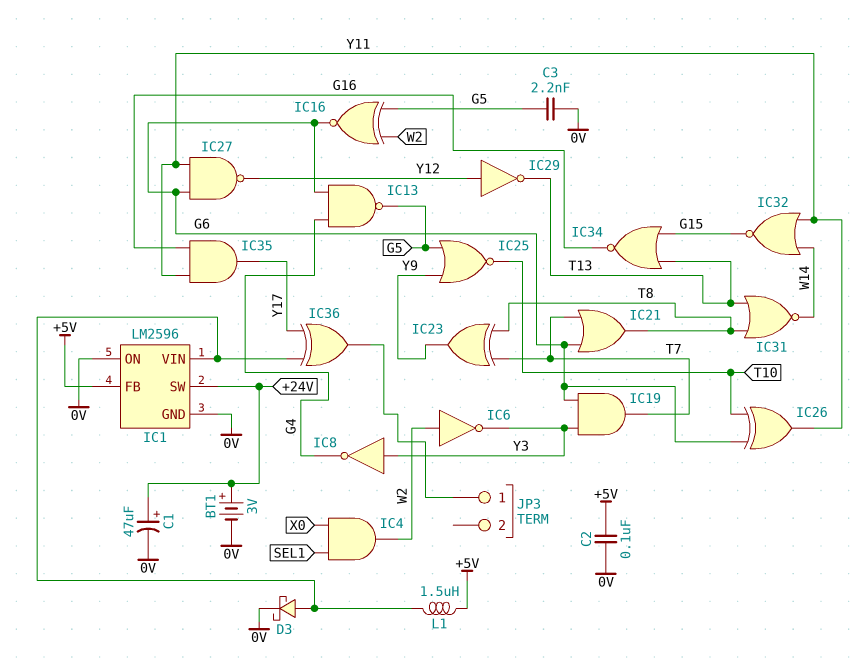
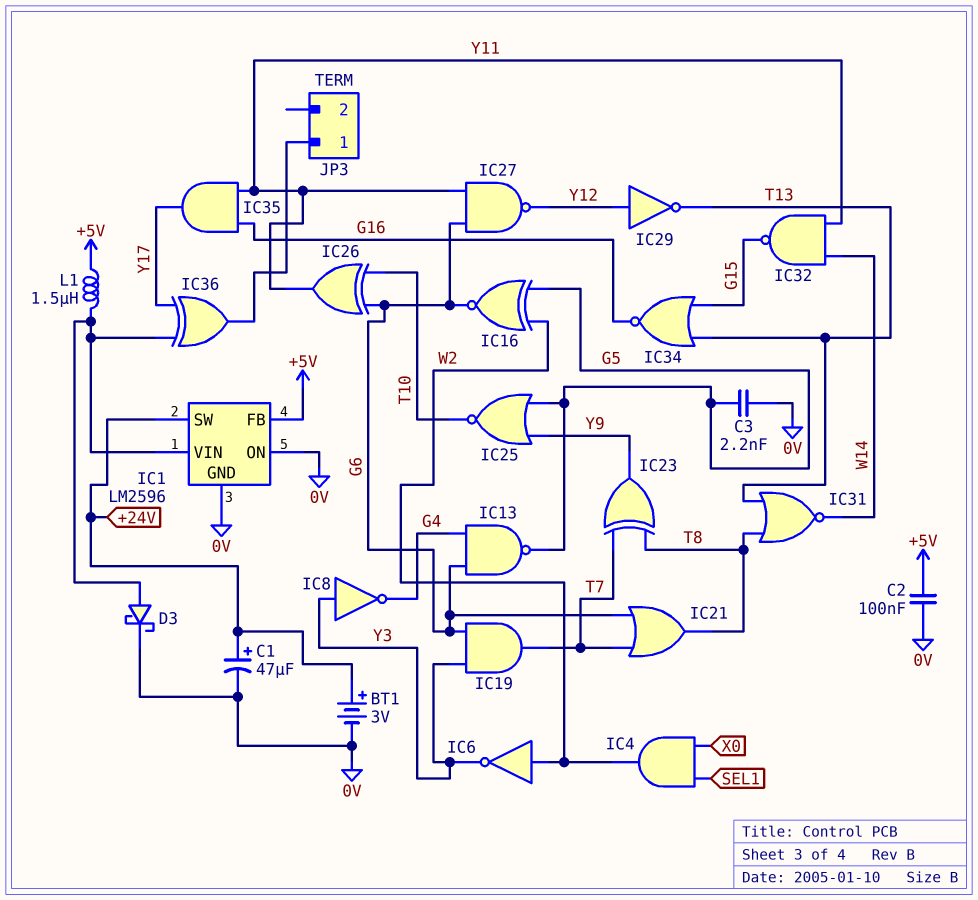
IC32: NOR (in W14, in Y11, out G15) -> NAND (in W14, in Y11, out G15)

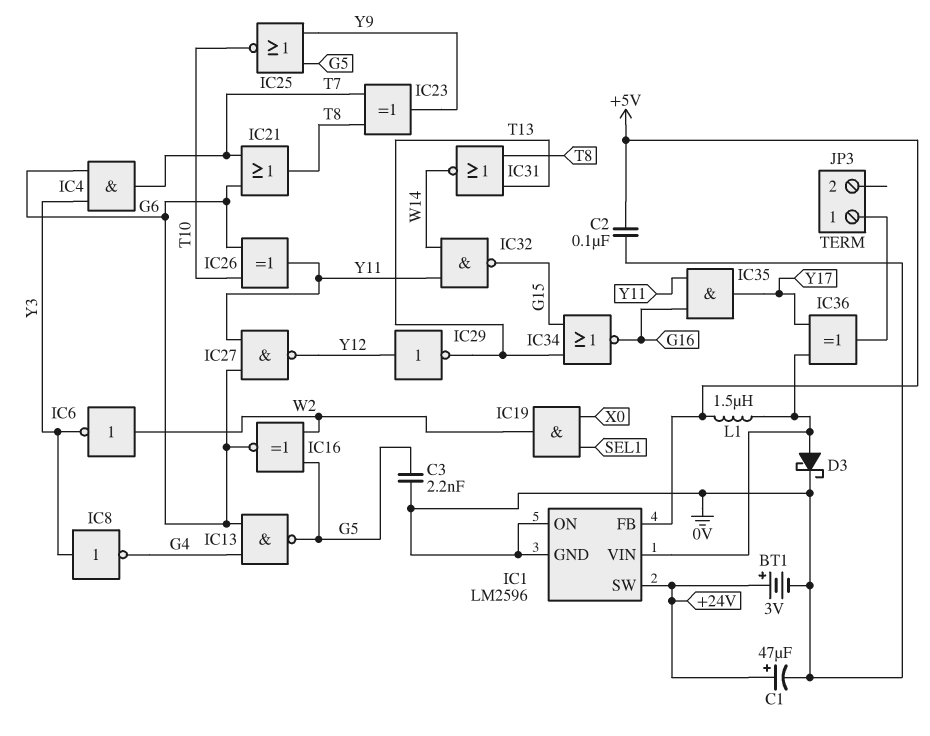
IC4: AND (in SEL1, in X0, out W2) -> AND (in G6, in Y3, out T7)
IC19: AND (in G6, in Y3, out T7) -> AND (in SEL1, in X0, out W2)

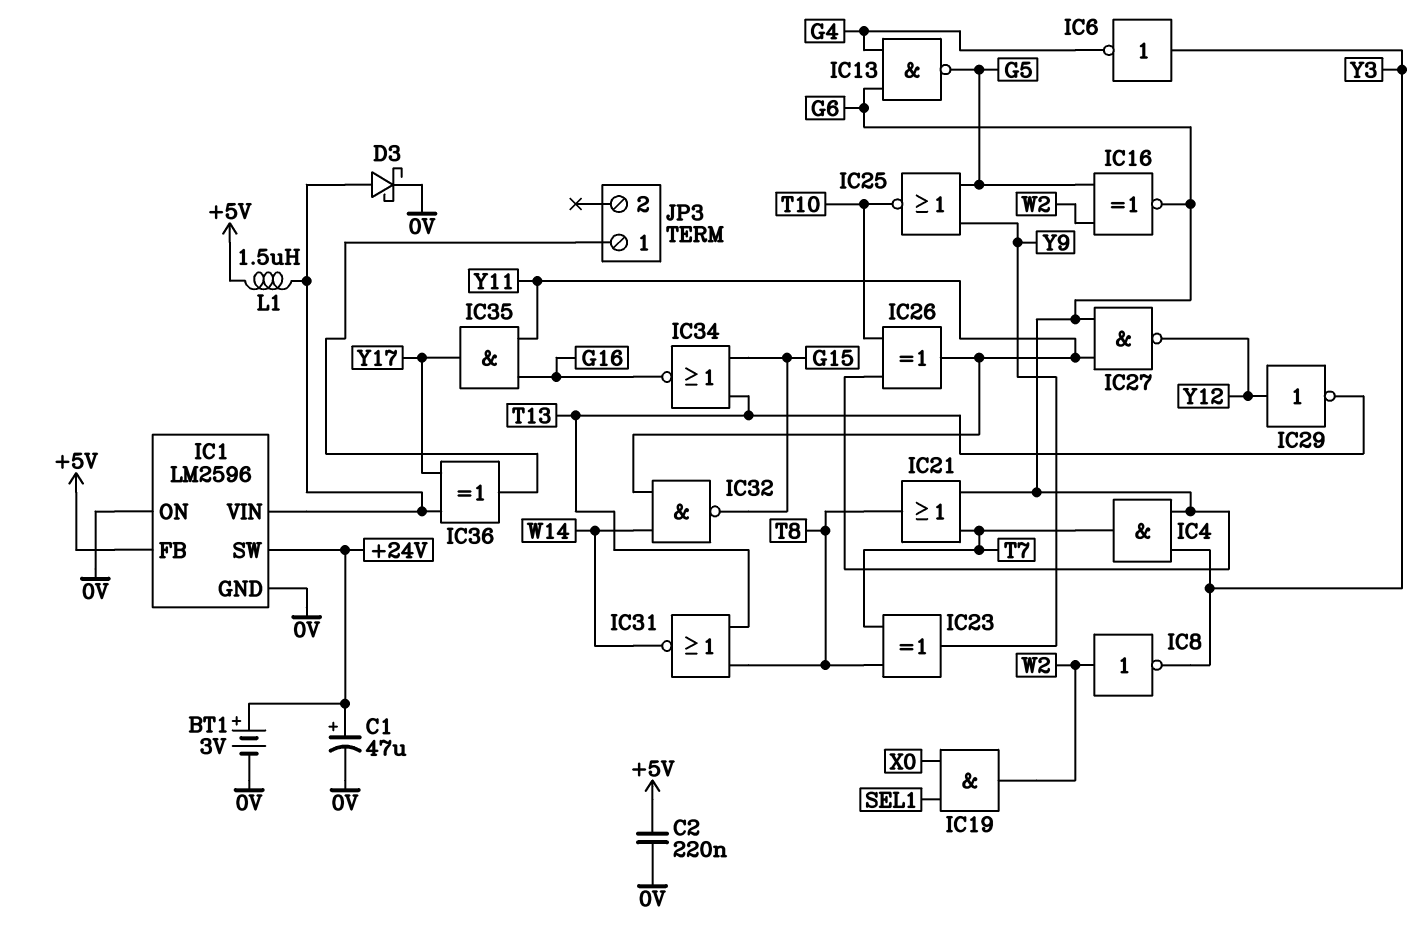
C2: 100nF (+5V, 0V) -> 220nF (+5V, 0V)
C3: 2.2nF (0V, G5) -> none
IC6: NOT (in W2, out Y3) -> NOT (in Y3, out G4)
IC8: NOT (in Y3, out G4) -> NOT (in W2, out Y3)

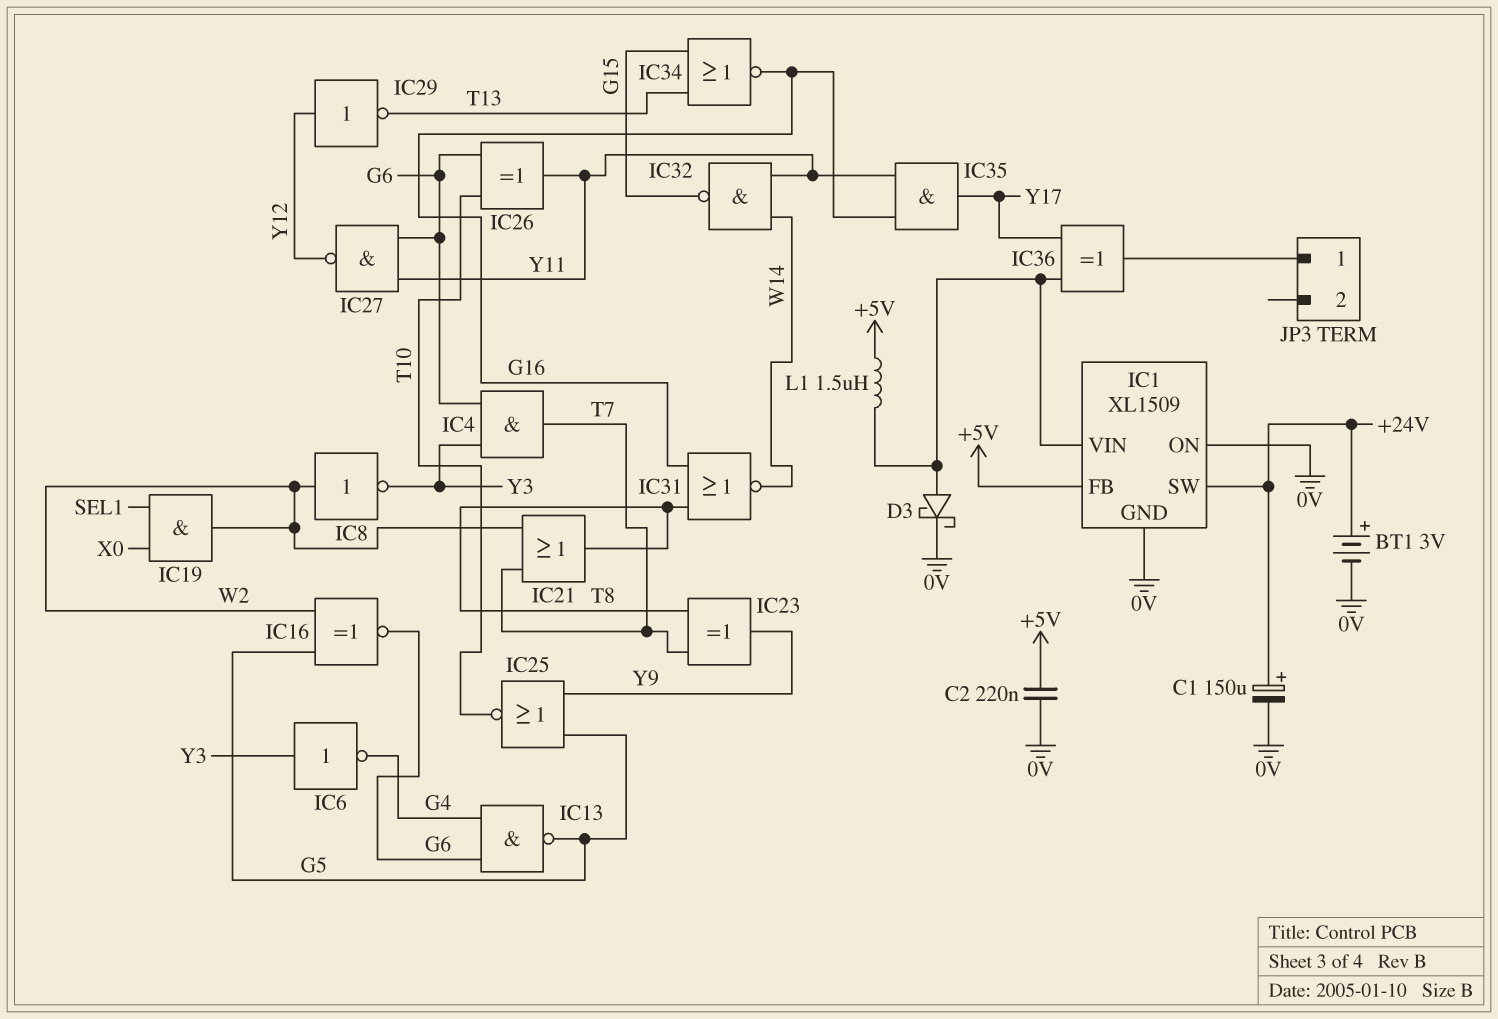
C1: 47uF (plus +24V, minus 0V) -> 150uF (plus +24V, minus 0V)
IC1: LM2596 -> XL1509
IC21: OR (in G6, in T7, out T8) -> OR (in T7, in W2, out T8)
IC31: NOR (in T8, in T13, out W14) -> NOR (in G16, in T8, out W14)

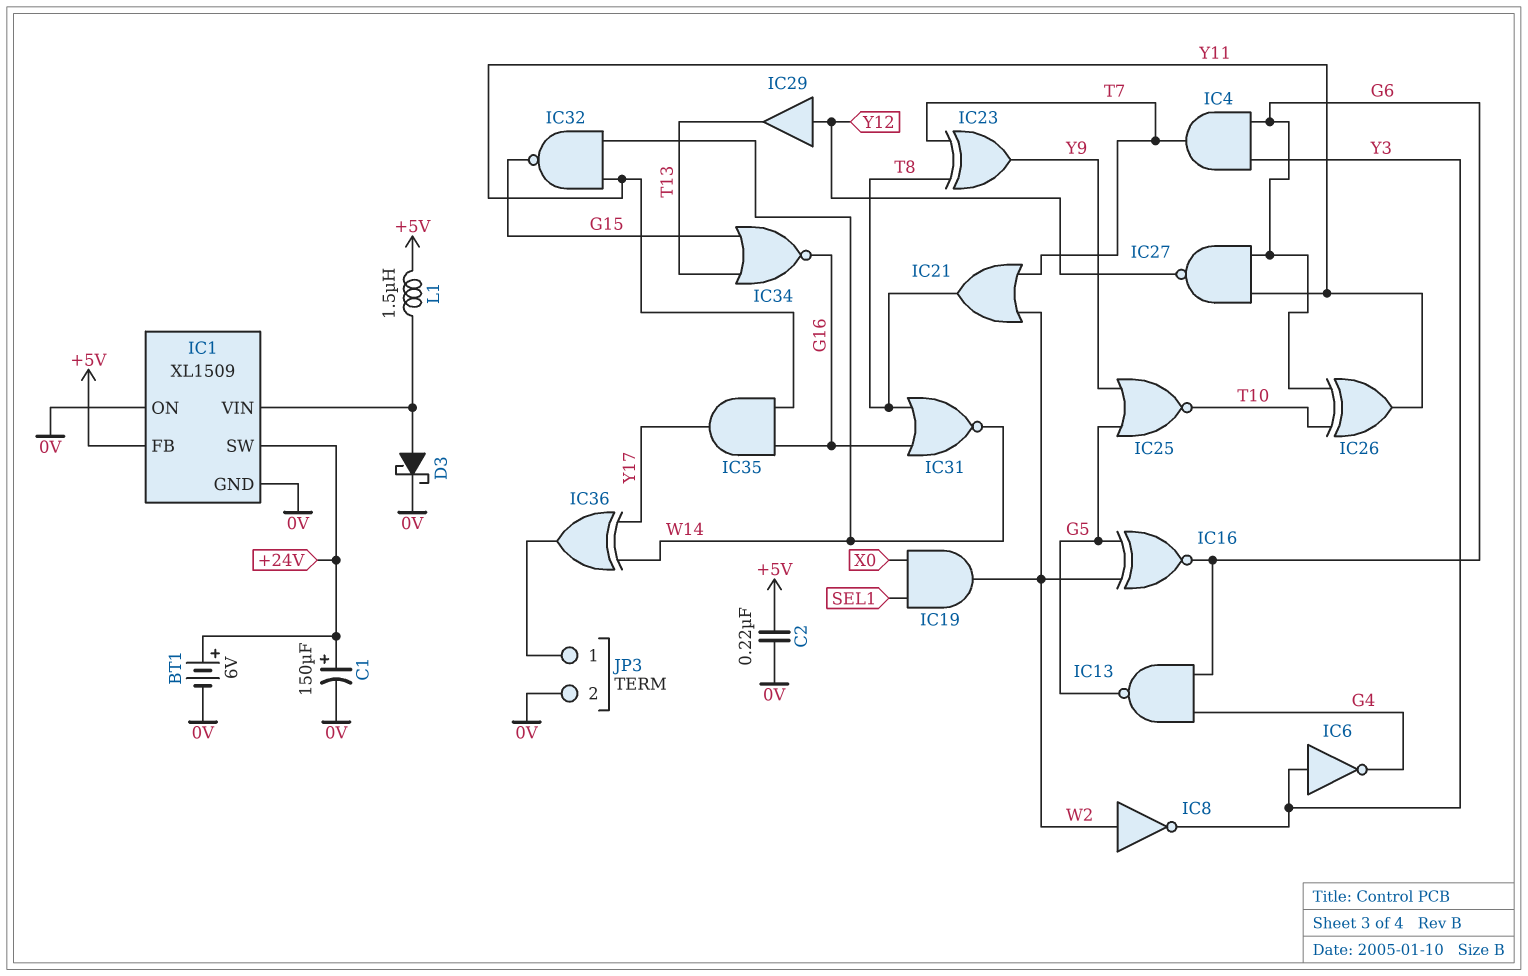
BT1: 3V (plus +24V, minus 0V) -> 6V (plus +24V, minus 0V)
IC29: NOT (in Y12, out T13) -> buffer (in Y12, out T13)
IC36: XOR (in IC1/VIN, in Y17, out JP3/1) -> XOR (in W14, in Y17, out JP3/1)
JP3 pin 2: none -> 0V

